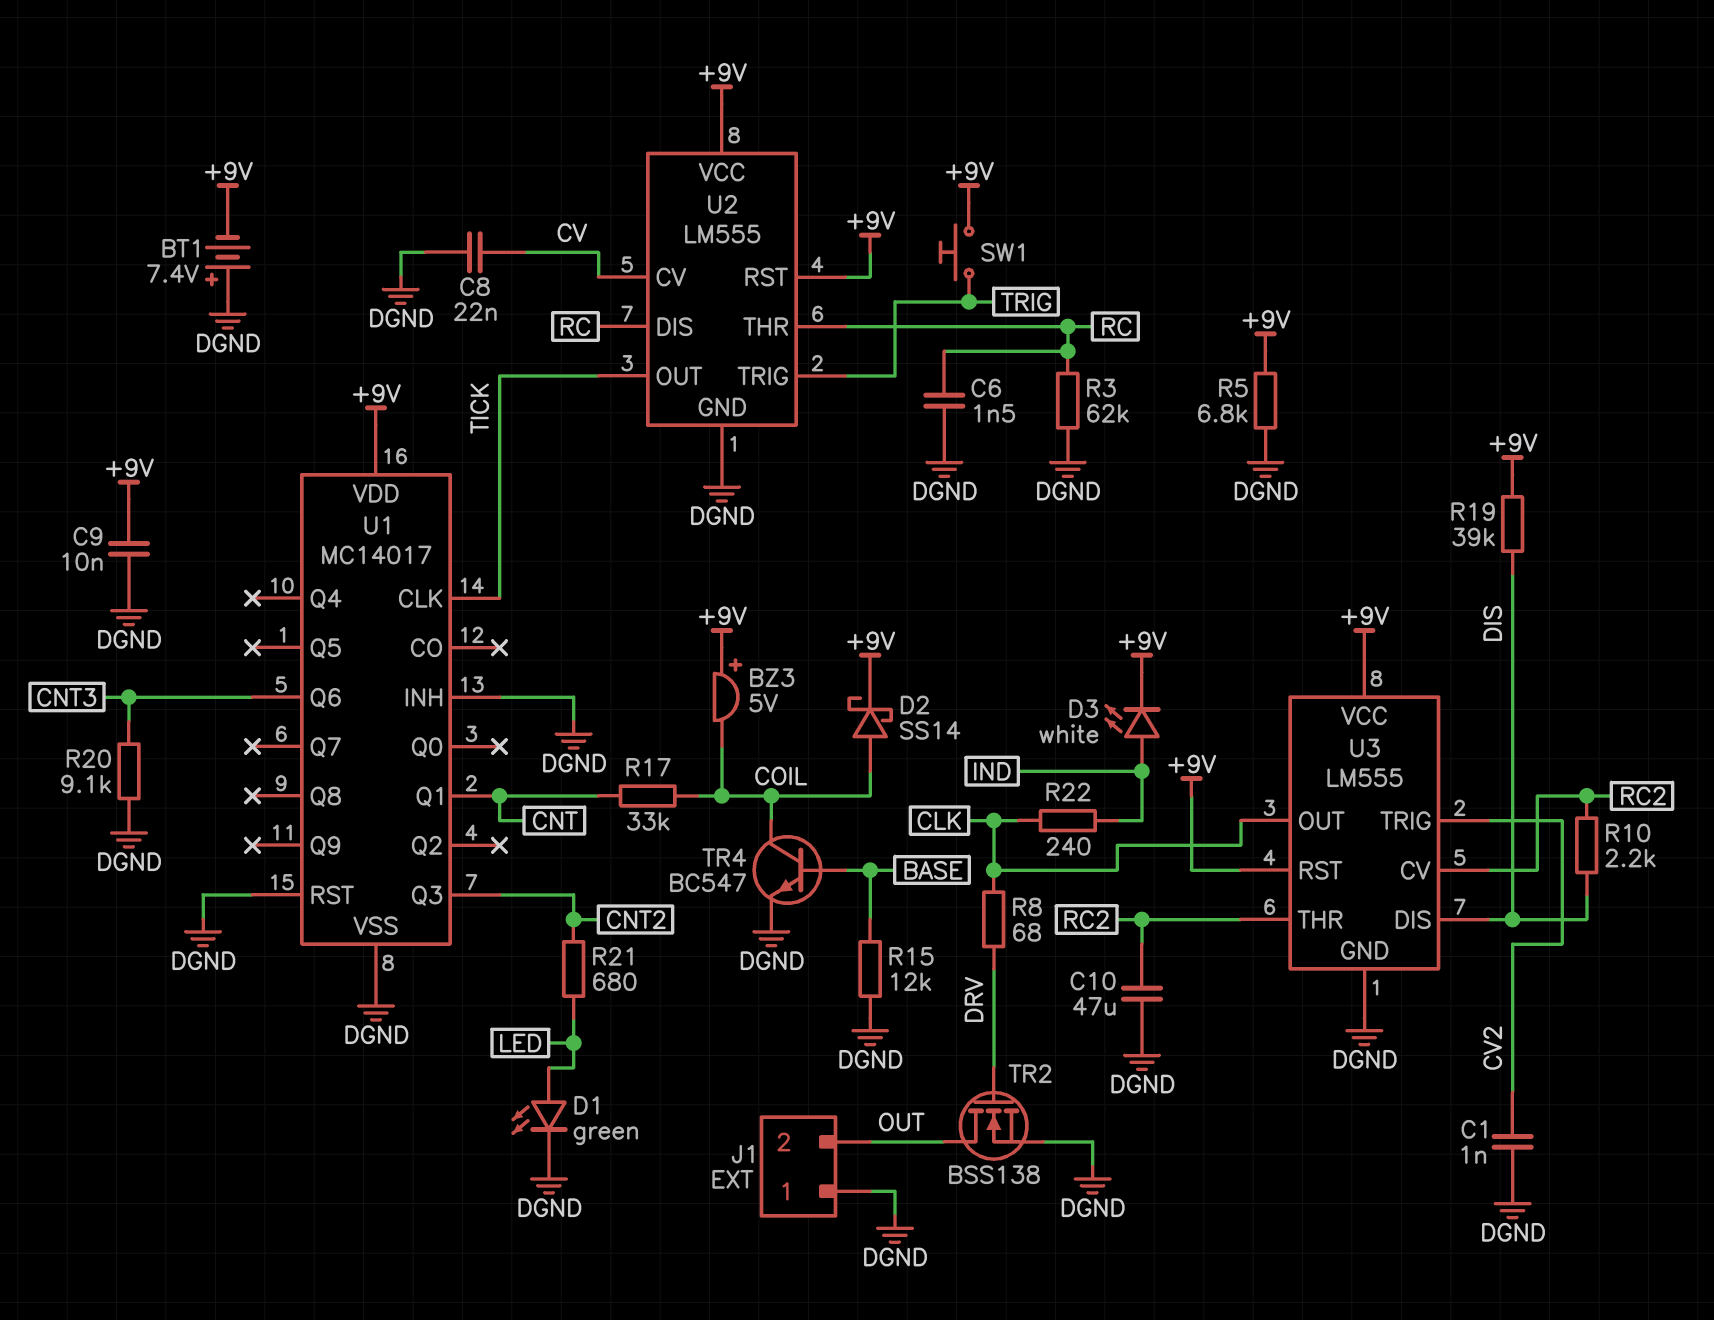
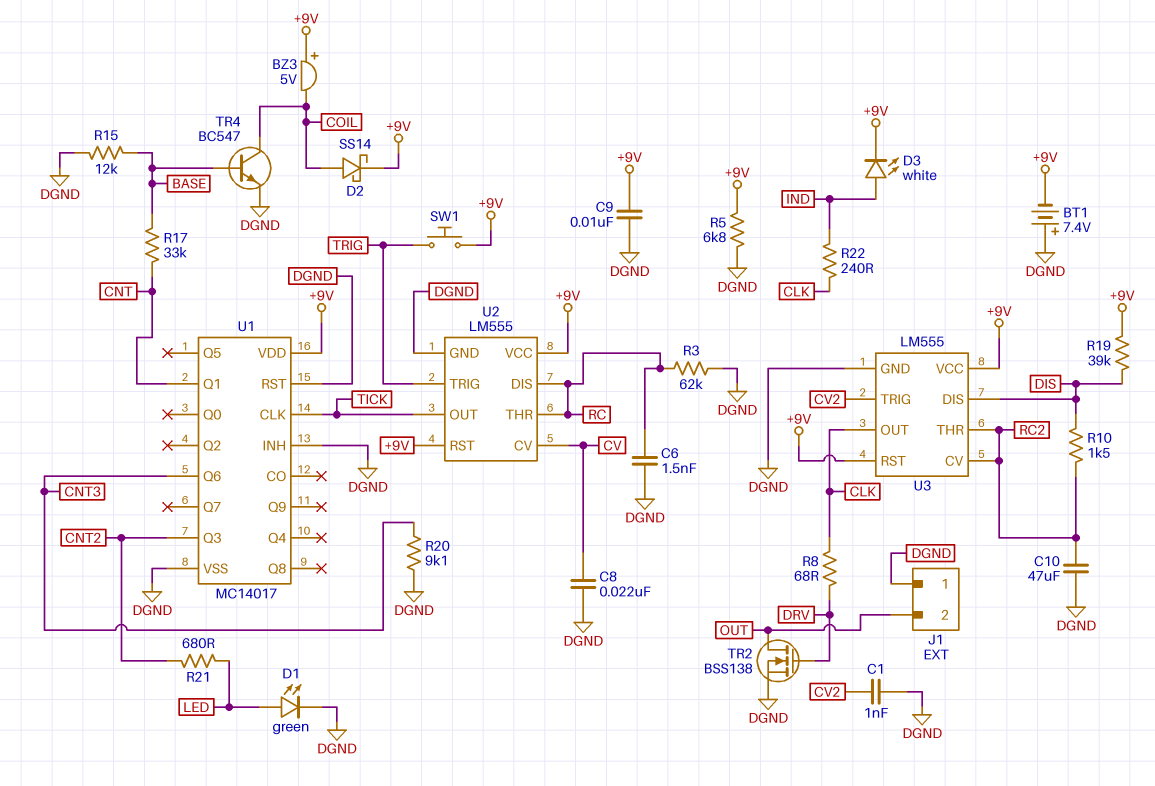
R10: 2.2k (DIS, RC2) -> 1.5k (DIS, RC2)
R17: 33k (CNT, COIL) -> 33k (BASE, CNT)

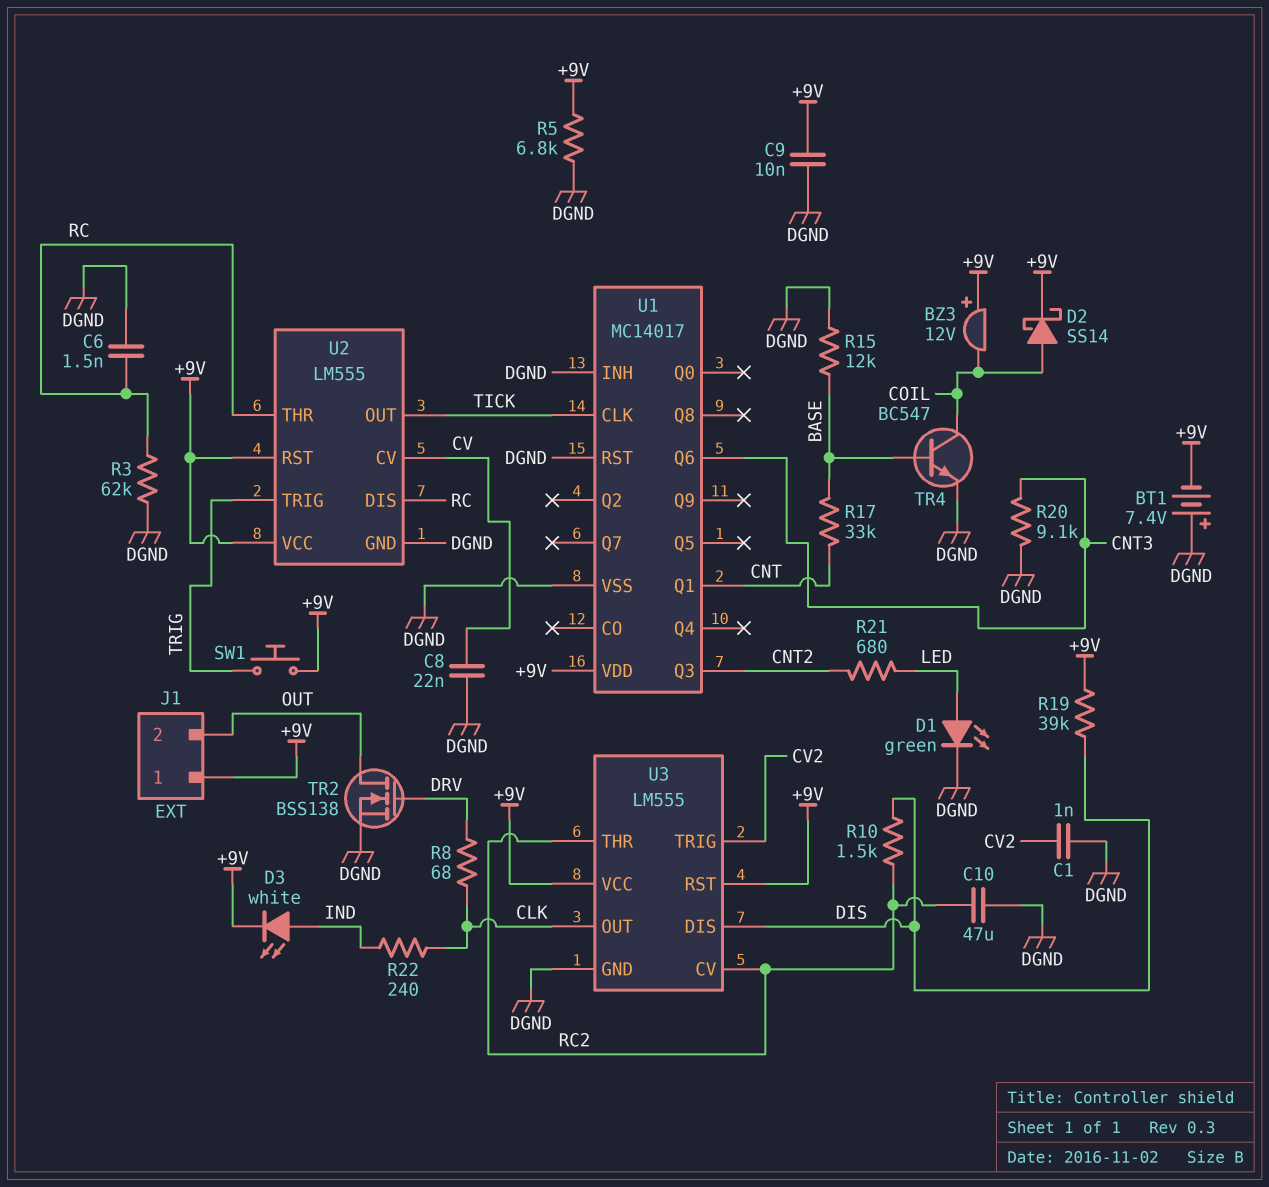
BZ3: buzzer 5V (plus +9V, minus COIL) -> buzzer 12V (plus +9V, minus COIL)
J1 pin 1: DGND -> +9V

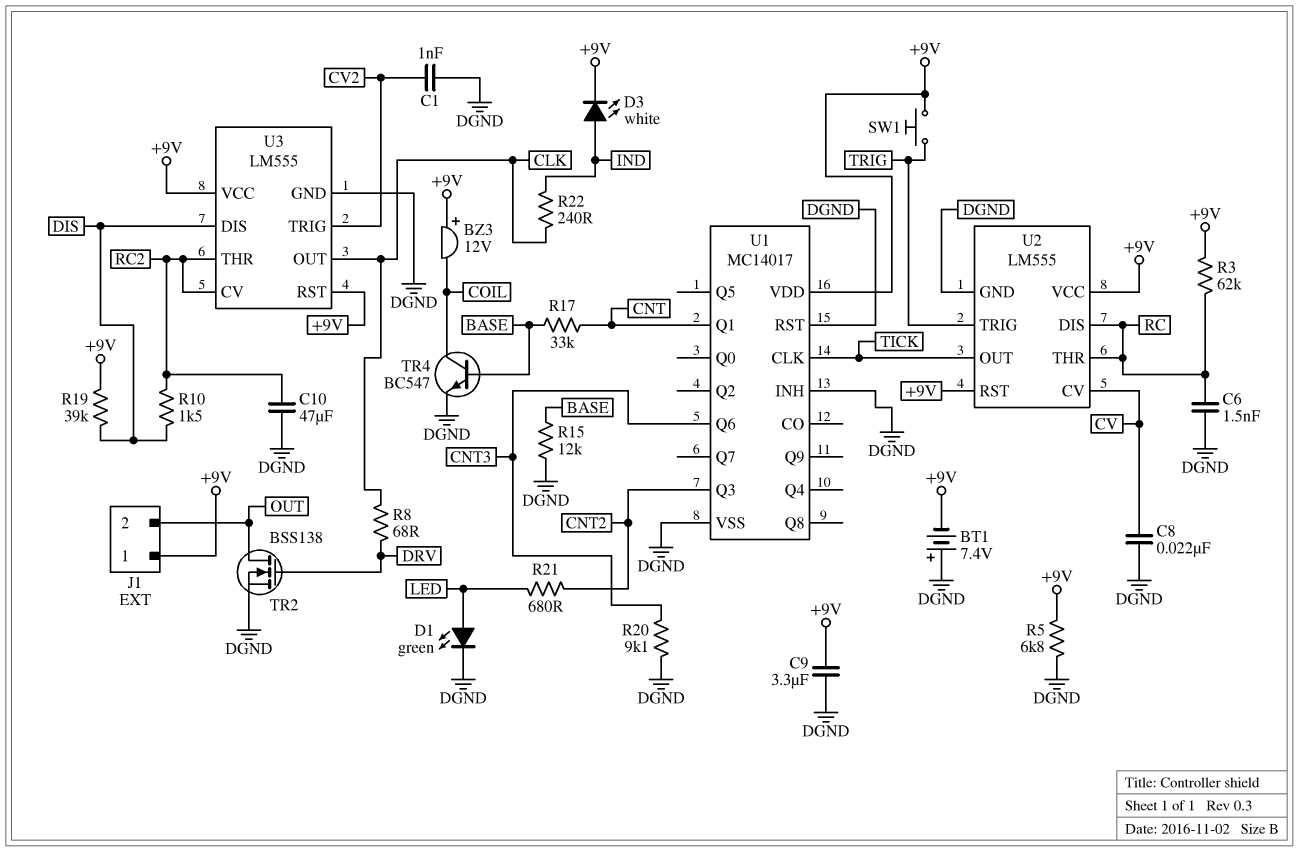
C9: 10nF (+9V, DGND) -> 3.3uF (+9V, DGND)
D2: schottky SS14 (A COIL, K +9V) -> none
R3: 62k (DGND, RC) -> 62k (+9V, RC)

